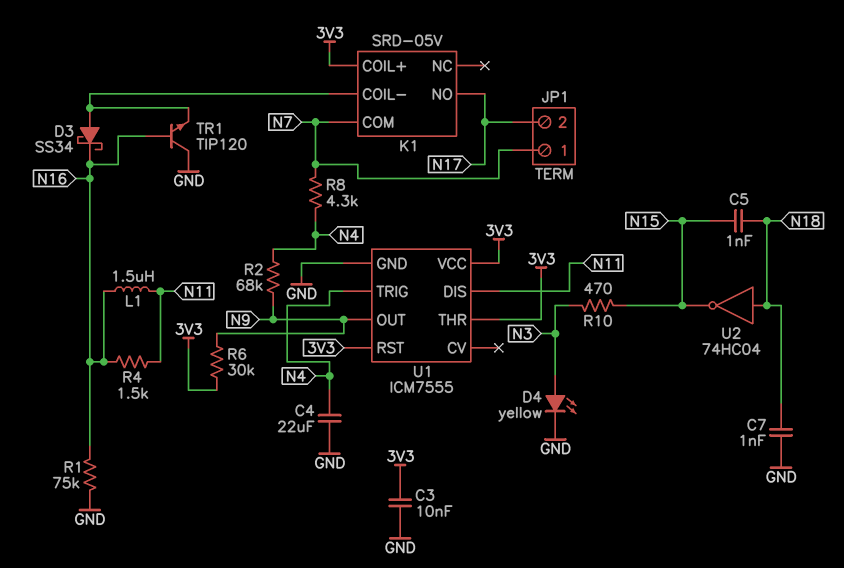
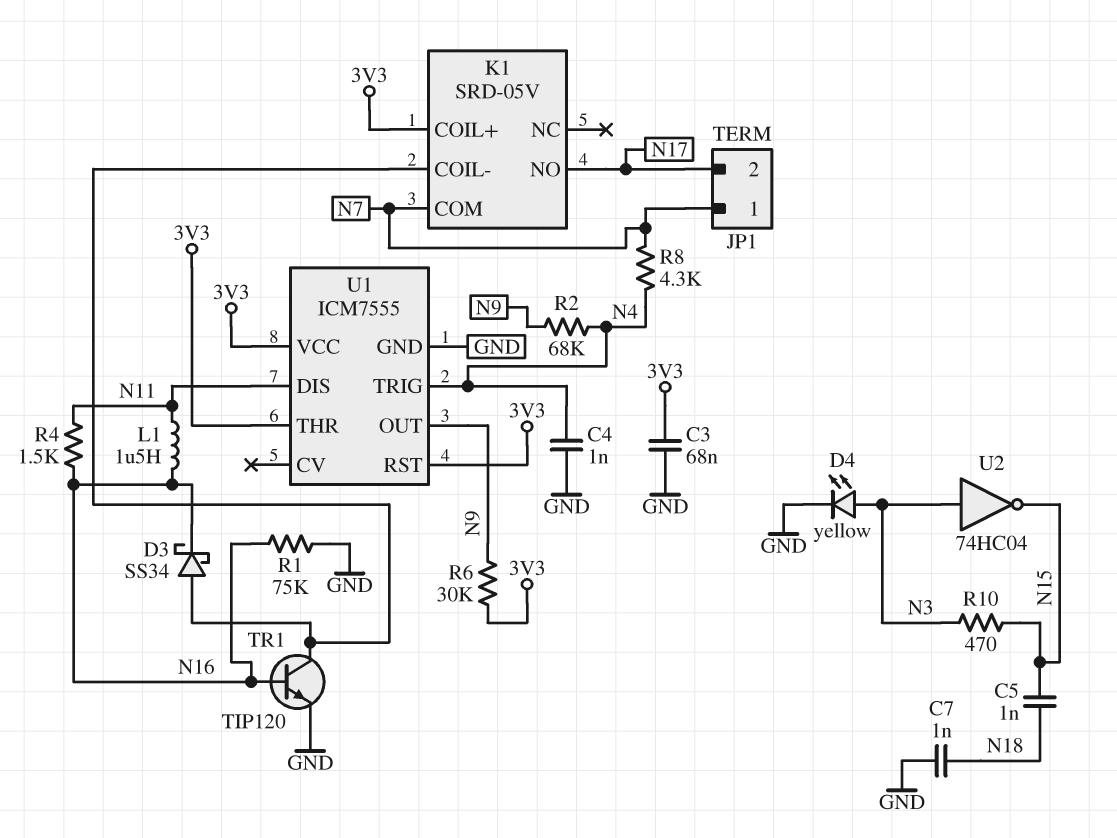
C3: 10nF (3V3, GND) -> 68nF (3V3, GND)
C4: 22uF (GND, N4) -> 1nF (GND, N4)
TR1: NPN TIP120 (B N16, C GND, E K1/COIL-) -> NPN TIP120 (B N16, C K1/COIL-, E GND)
U2: NOT 74HC04 (in N18, out N15) -> NOT 74HC04 (in N3, out N15)

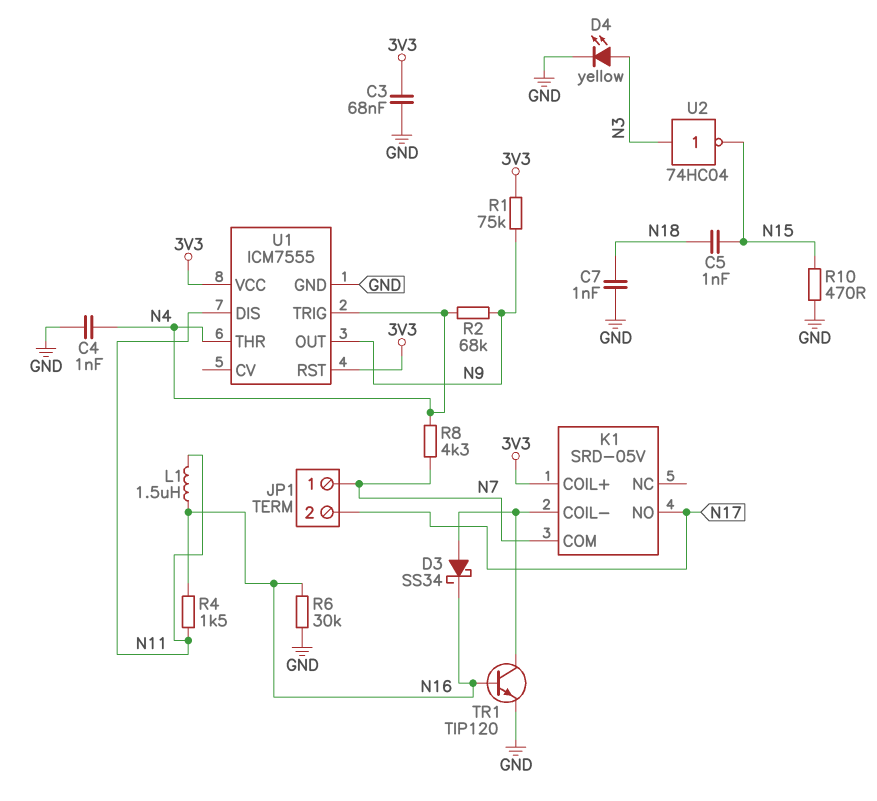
R1: 75k (GND, N16) -> 75k (3V3, N9)
R6: 30k (3V3, N9) -> 30k (GND, N16)
R10: 470 (N3, N15) -> 470 (GND, N15)
U1 pin THR: 3V3 -> N4

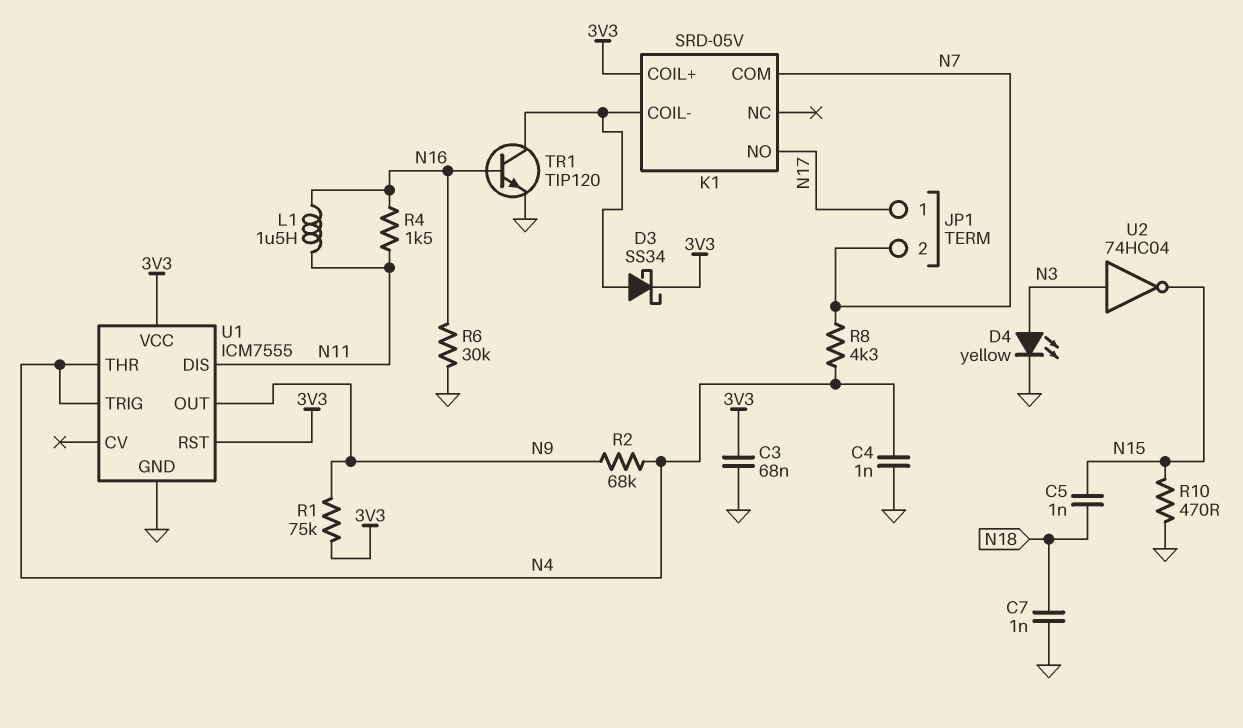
D3: schottky SS34 (A K1/COIL-, K N16) -> schottky SS34 (A K1/COIL-, K 3V3)
JP1 pin 1: N7 -> N17
JP1 pin 2: N17 -> N7

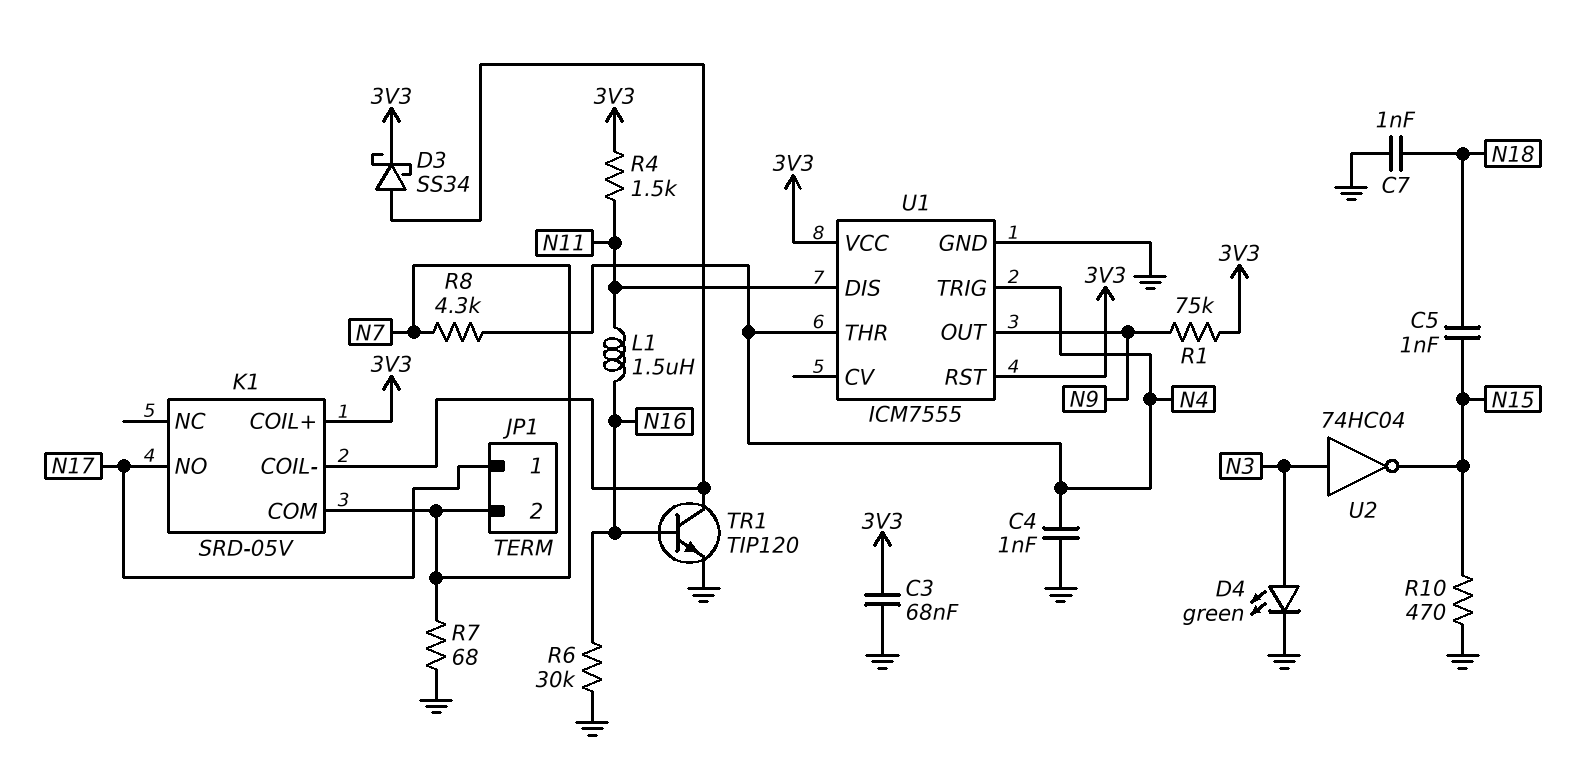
D4: LED yellow (A N3, K GND) -> LED green (A N3, K GND)
R2: 68k (N4, N9) -> none
R4: 1.5k (N11, N16) -> 1.5k (3V3, N11)
R7: none -> 68 (GND, N7)

